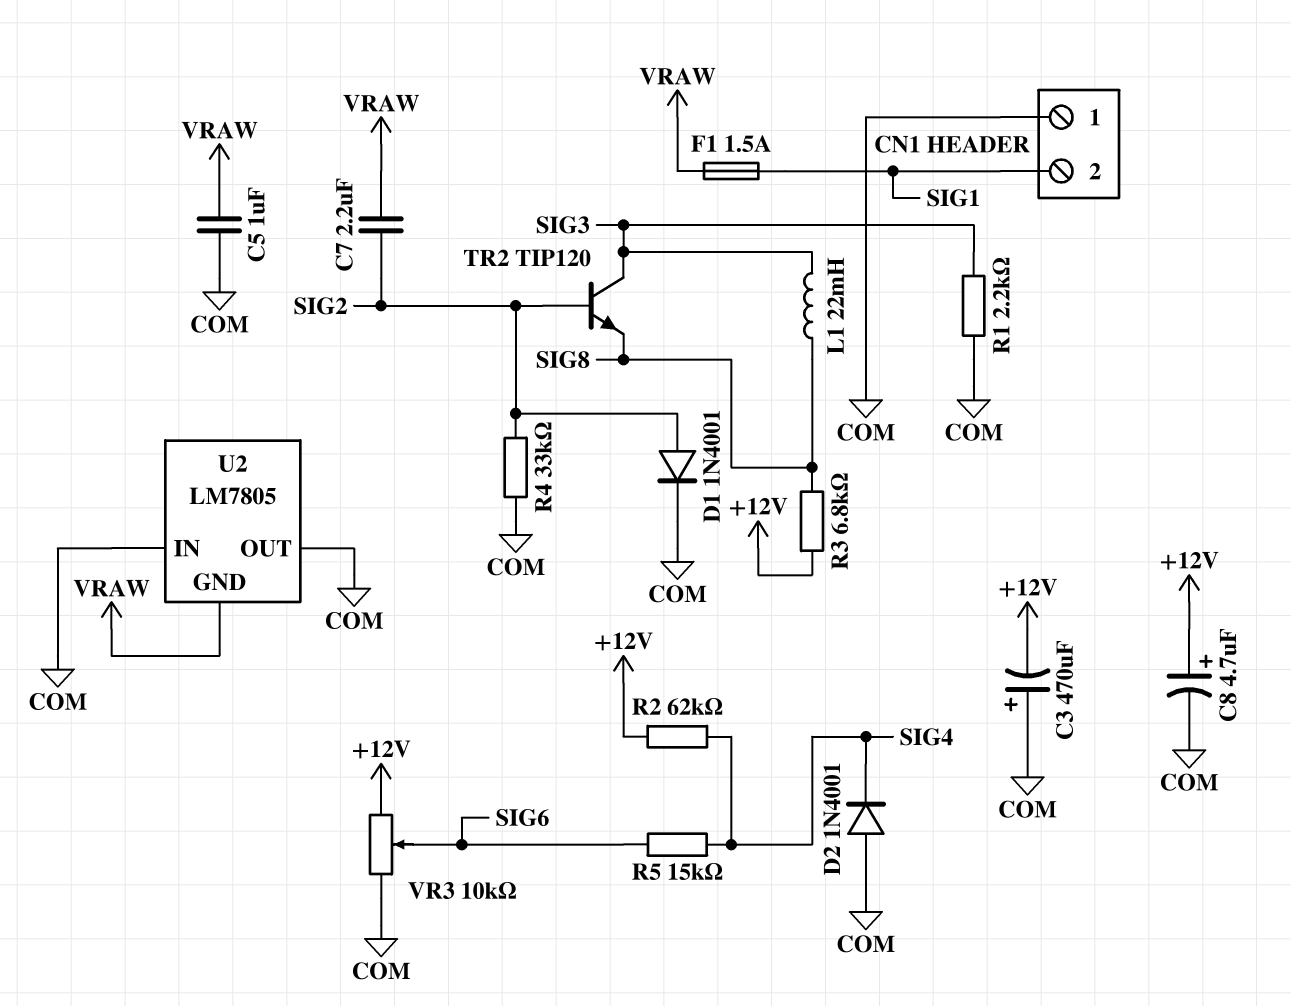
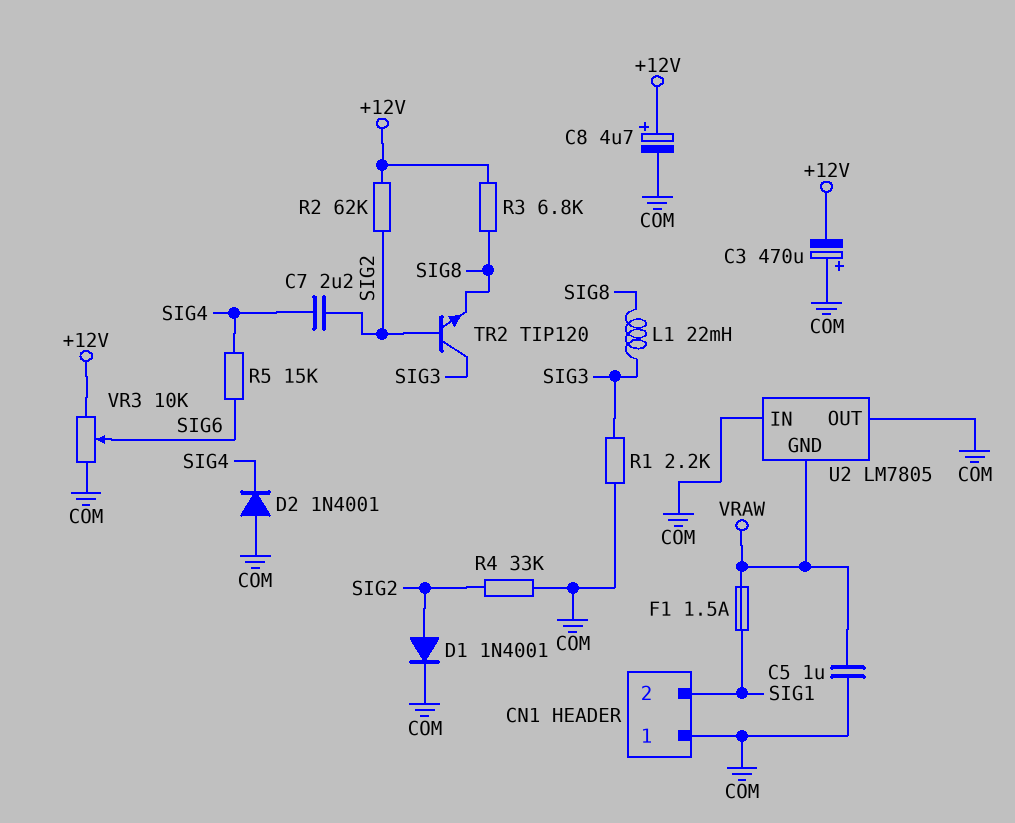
C7: 2.2uF (SIG2, VRAW) -> 2.2uF (SIG2, SIG4)
R2: 62k (+12V, SIG4) -> 62k (+12V, SIG2)

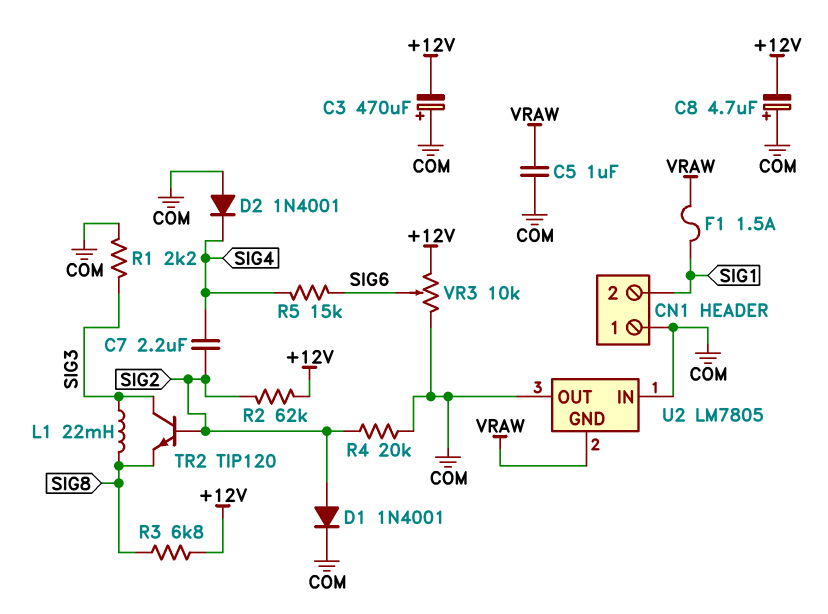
C8: 4.7uF (plus +12V, minus COM) -> 4.7uF (plus COM, minus +12V)
R4: 33k (COM, SIG2) -> 20k (COM, SIG2)

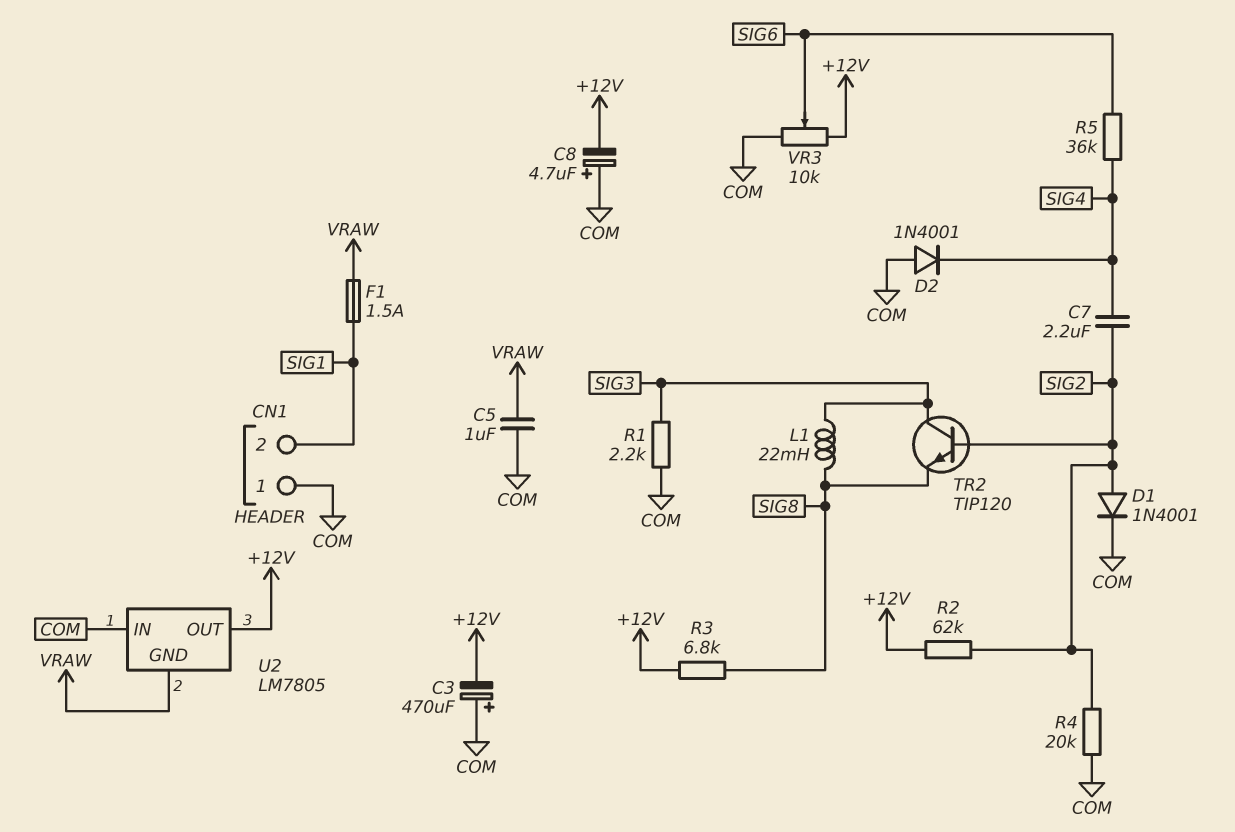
R5: 15k (SIG4, SIG6) -> 36k (SIG4, SIG6)
U2 pin OUT: COM -> +12V

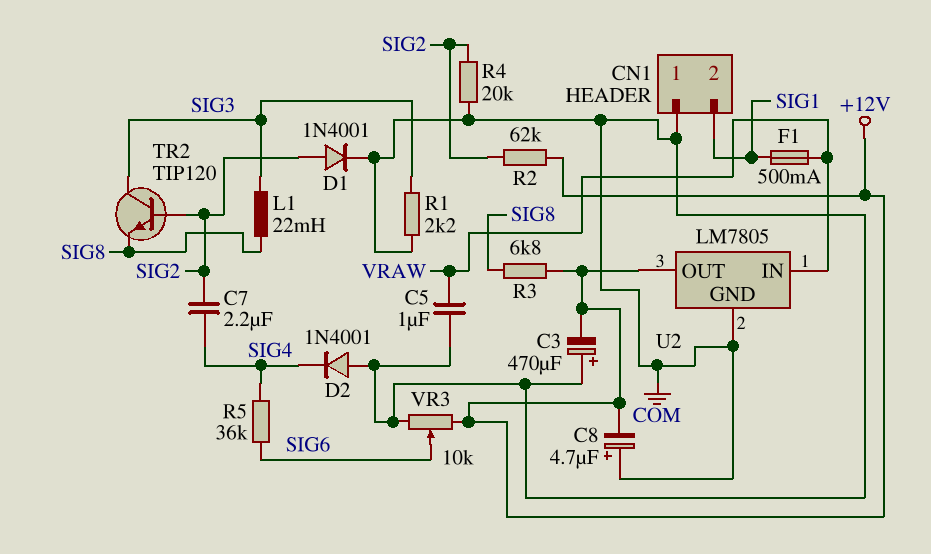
F1: 1.5A (SIG1, VRAW) -> 500mA (SIG1, VRAW)
U2 pin GND: VRAW -> COM
U2 pin IN: COM -> VRAW

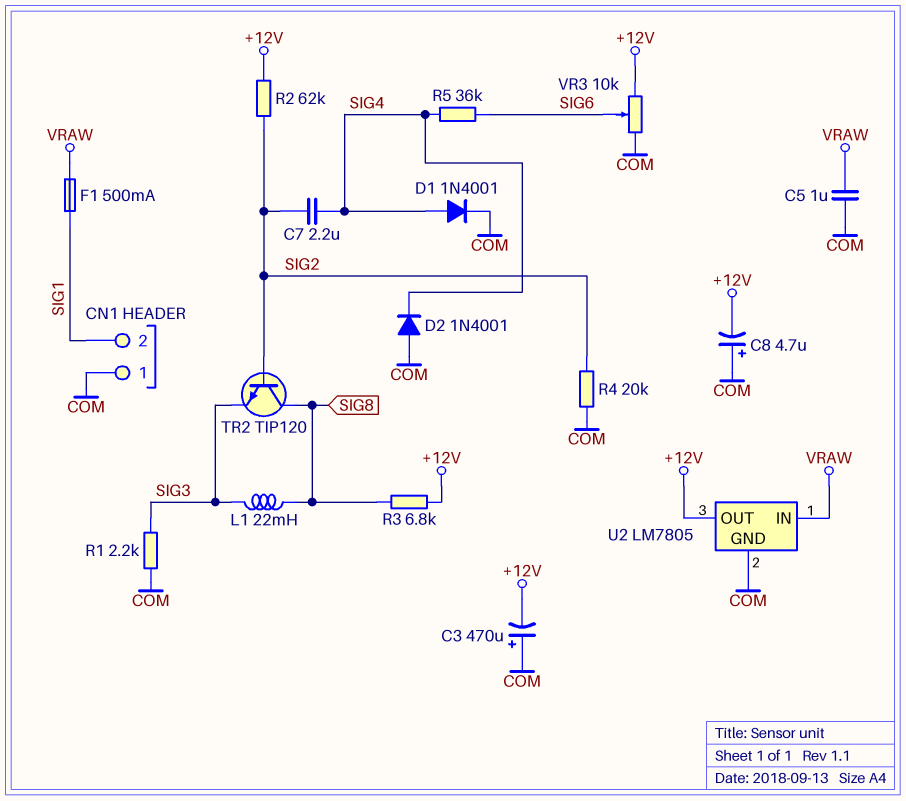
D1: diode 1N4001 (A SIG2, K COM) -> diode 1N4001 (A SIG4, K COM)
TR2: NPN TIP120 (B SIG2, C SIG3, E SIG8) -> NPN TIP120 (B SIG2, C SIG8, E SIG3)

